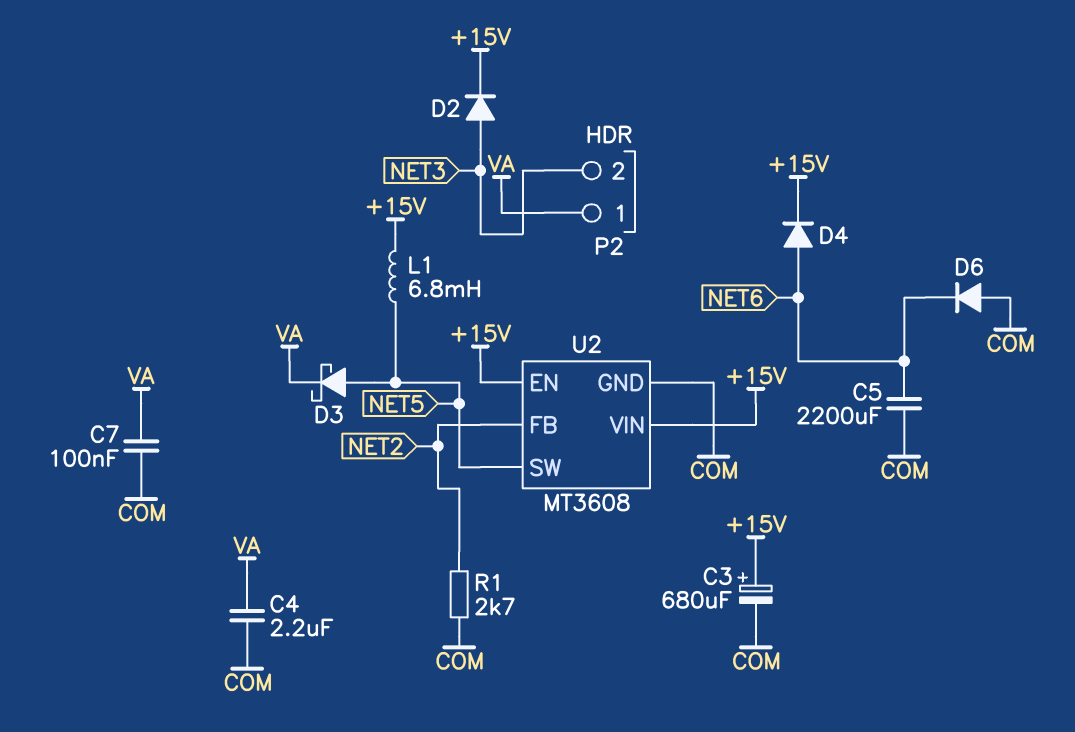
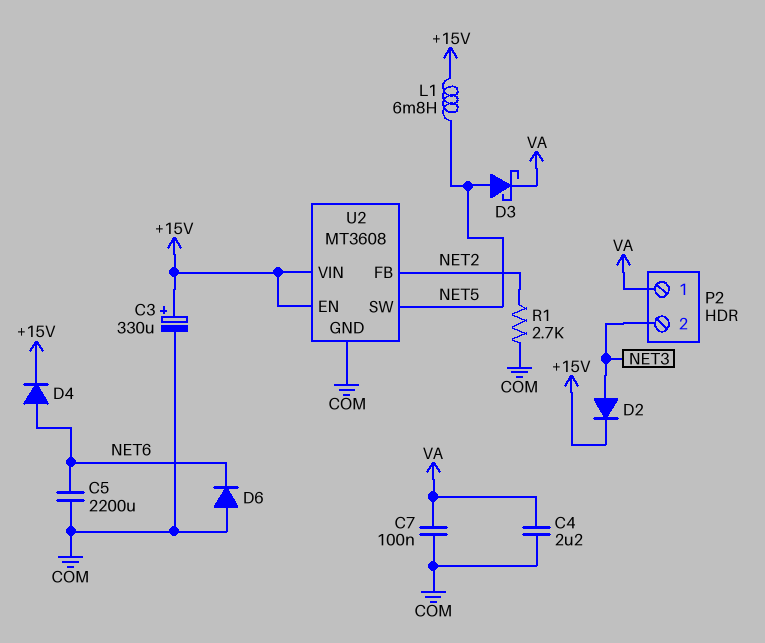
C3: 680uF (plus +15V, minus COM) -> 330uF (plus +15V, minus COM)

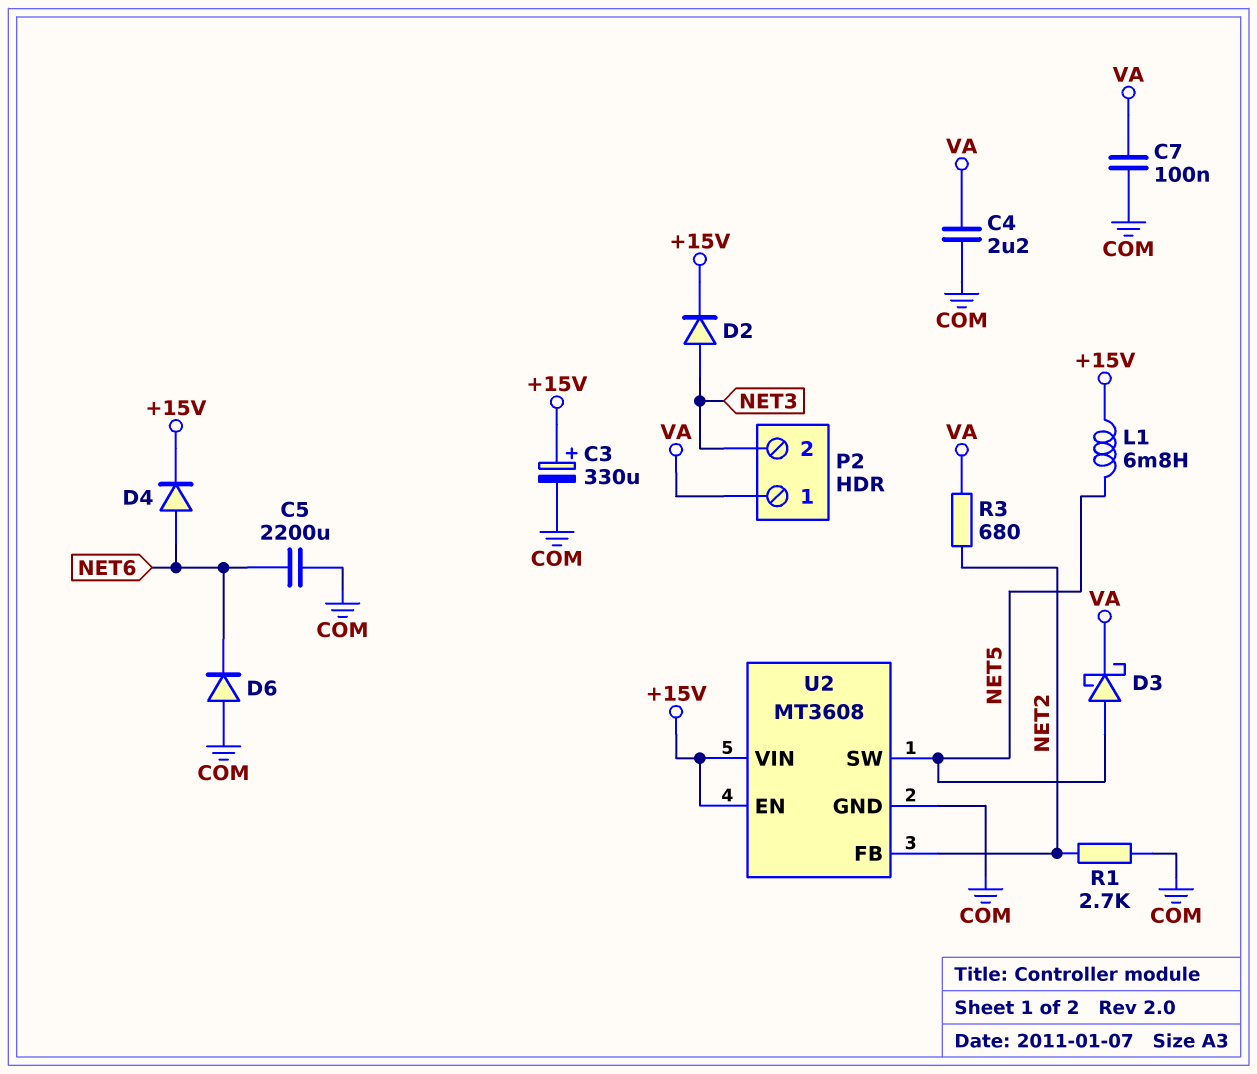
R3: none -> 680 (NET2, VA)

